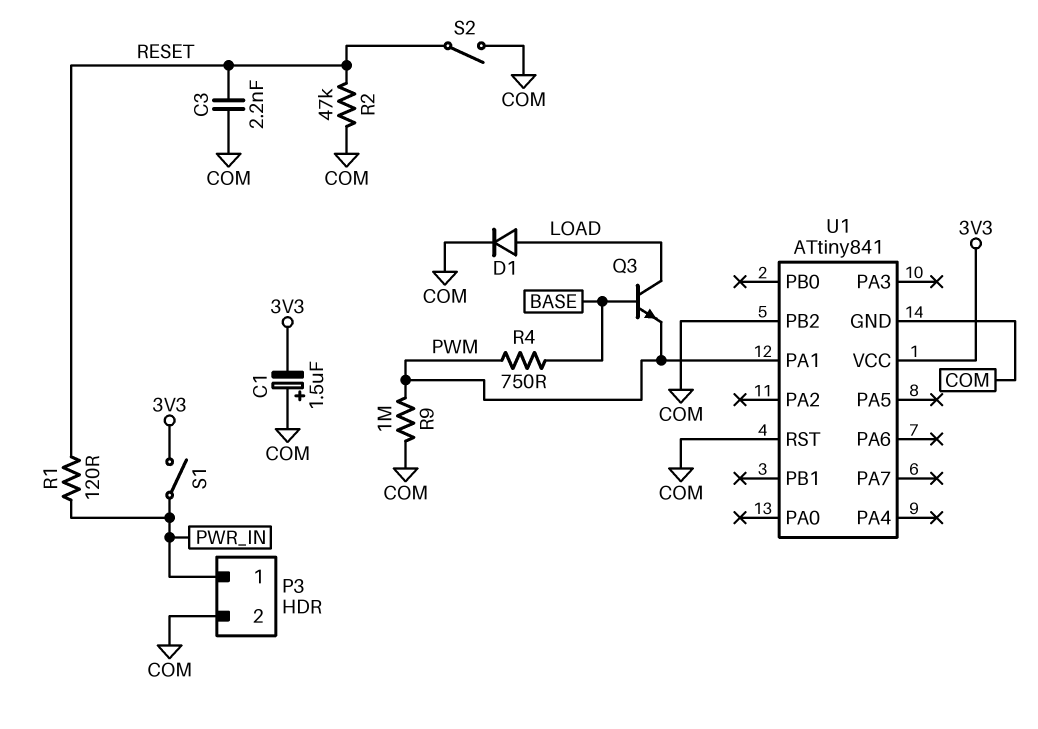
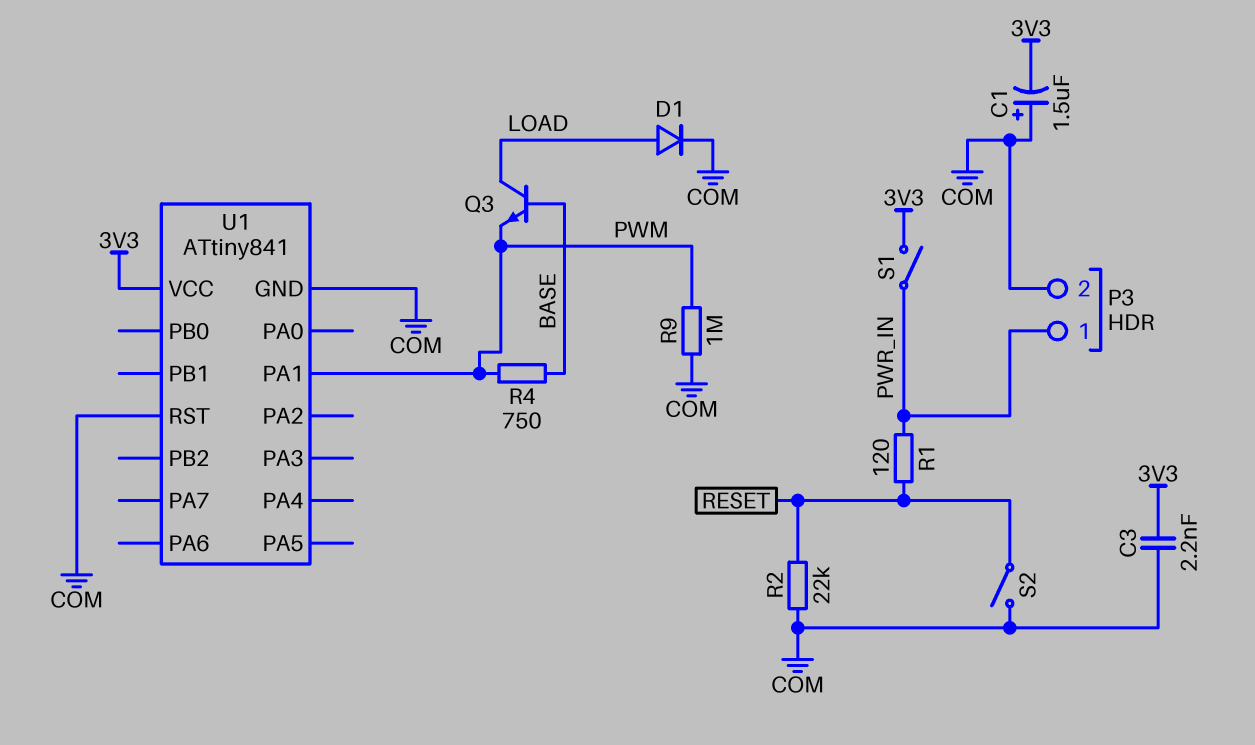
C3: 2.2nF (COM, RESET) -> 2.2nF (3V3, COM)
R2: 47k (COM, RESET) -> 22k (COM, RESET)
U1 pin PB2: COM -> none

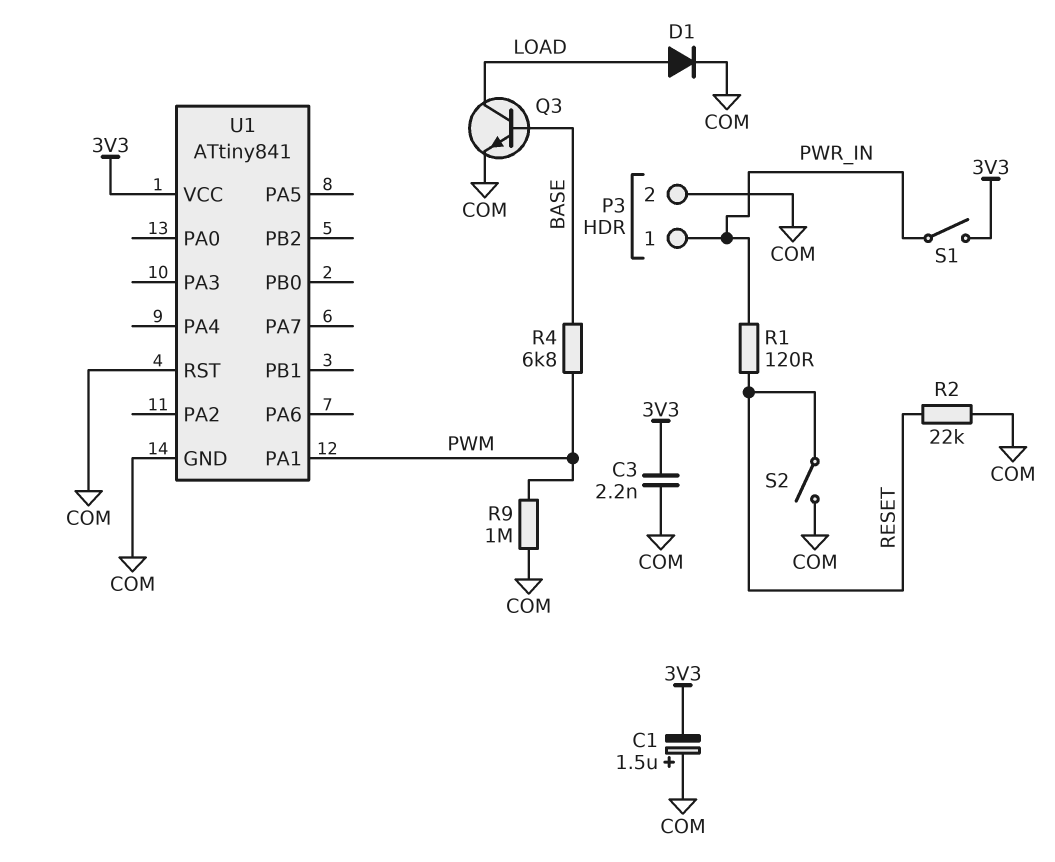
Q3: NPN (B BASE, C LOAD, E PWM) -> NPN (B BASE, C LOAD, E COM)
R4: 750 (BASE, PWM) -> 6.8k (BASE, PWM)

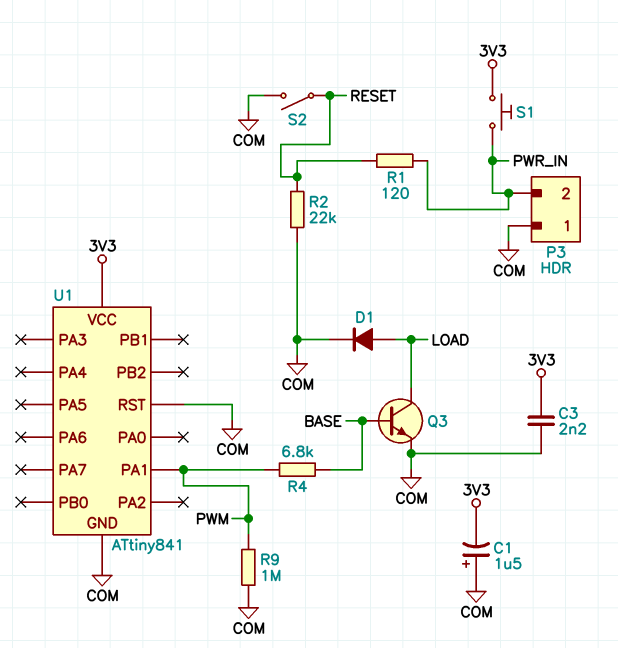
P3 pin 1: PWR_IN -> COM
P3 pin 2: COM -> PWR_IN
S1: switch (3V3, PWR_IN) -> button (3V3, PWR_IN)

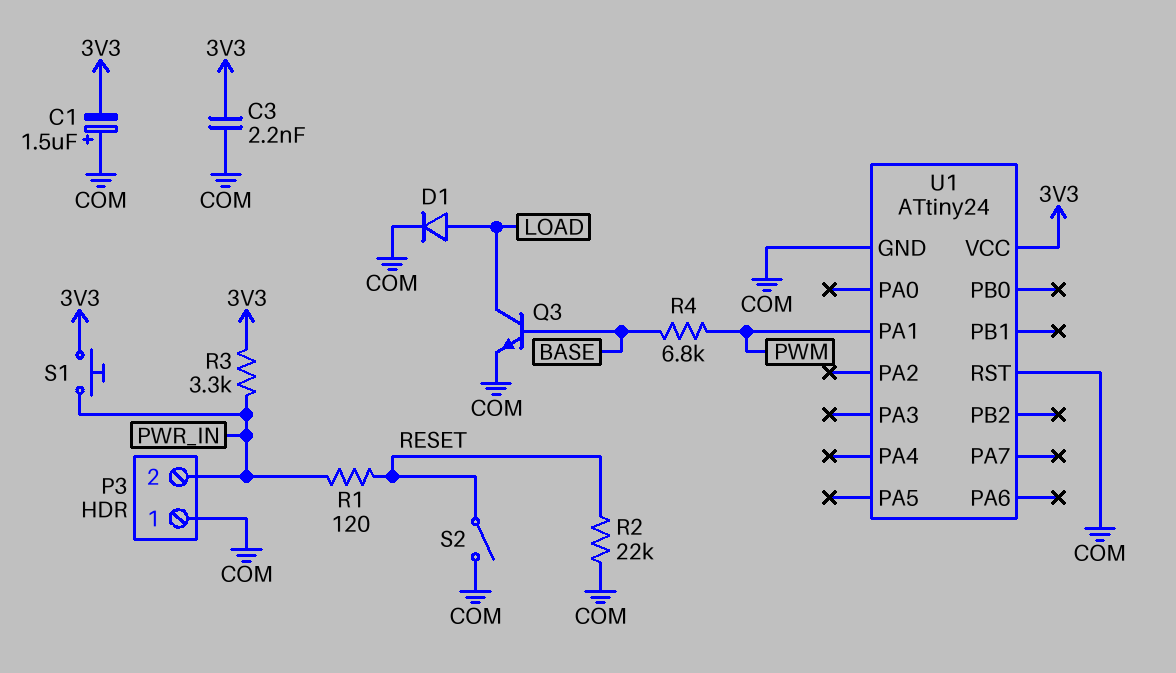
R3: none -> 3.3k (3V3, PWR_IN)
R9: 1M (COM, PWM) -> none
U1: ATtiny841 -> ATtiny24

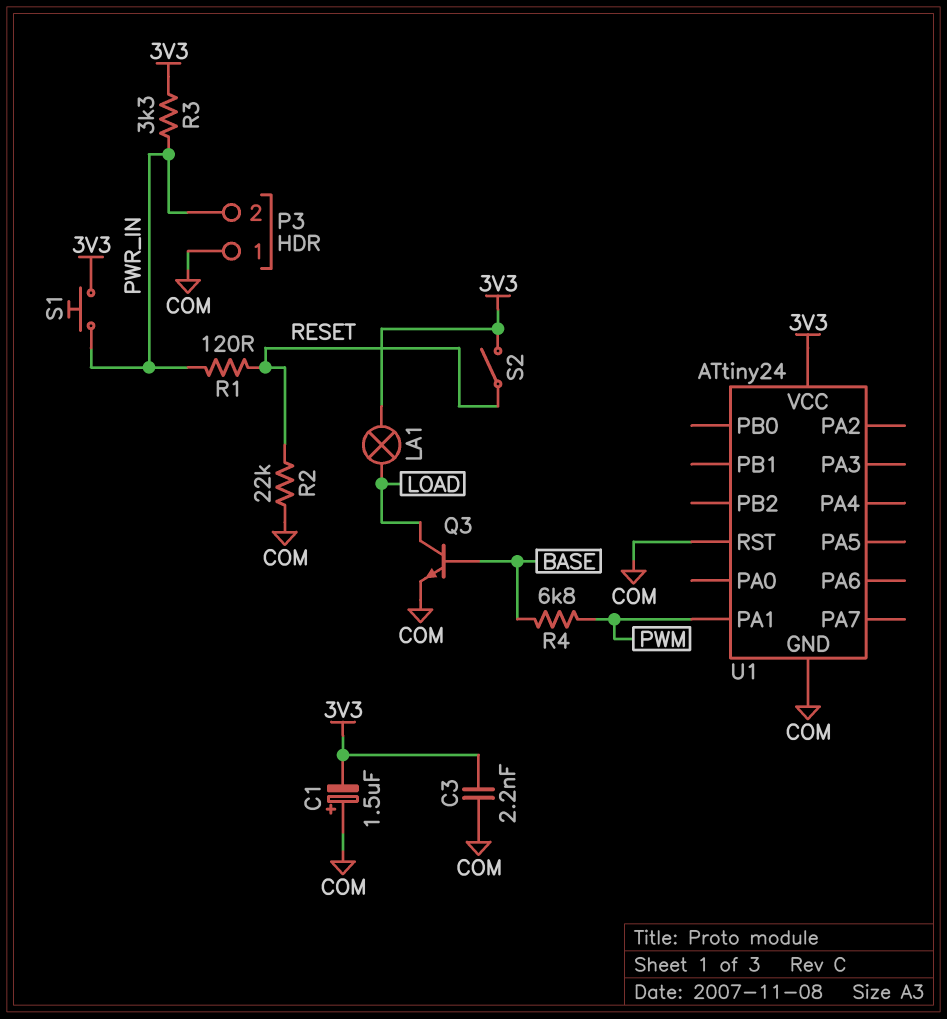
D1: diode (A LOAD, K COM) -> none
LA1: none -> lamp (3V3, LOAD)
S2: switch (COM, RESET) -> switch (3V3, RESET)

